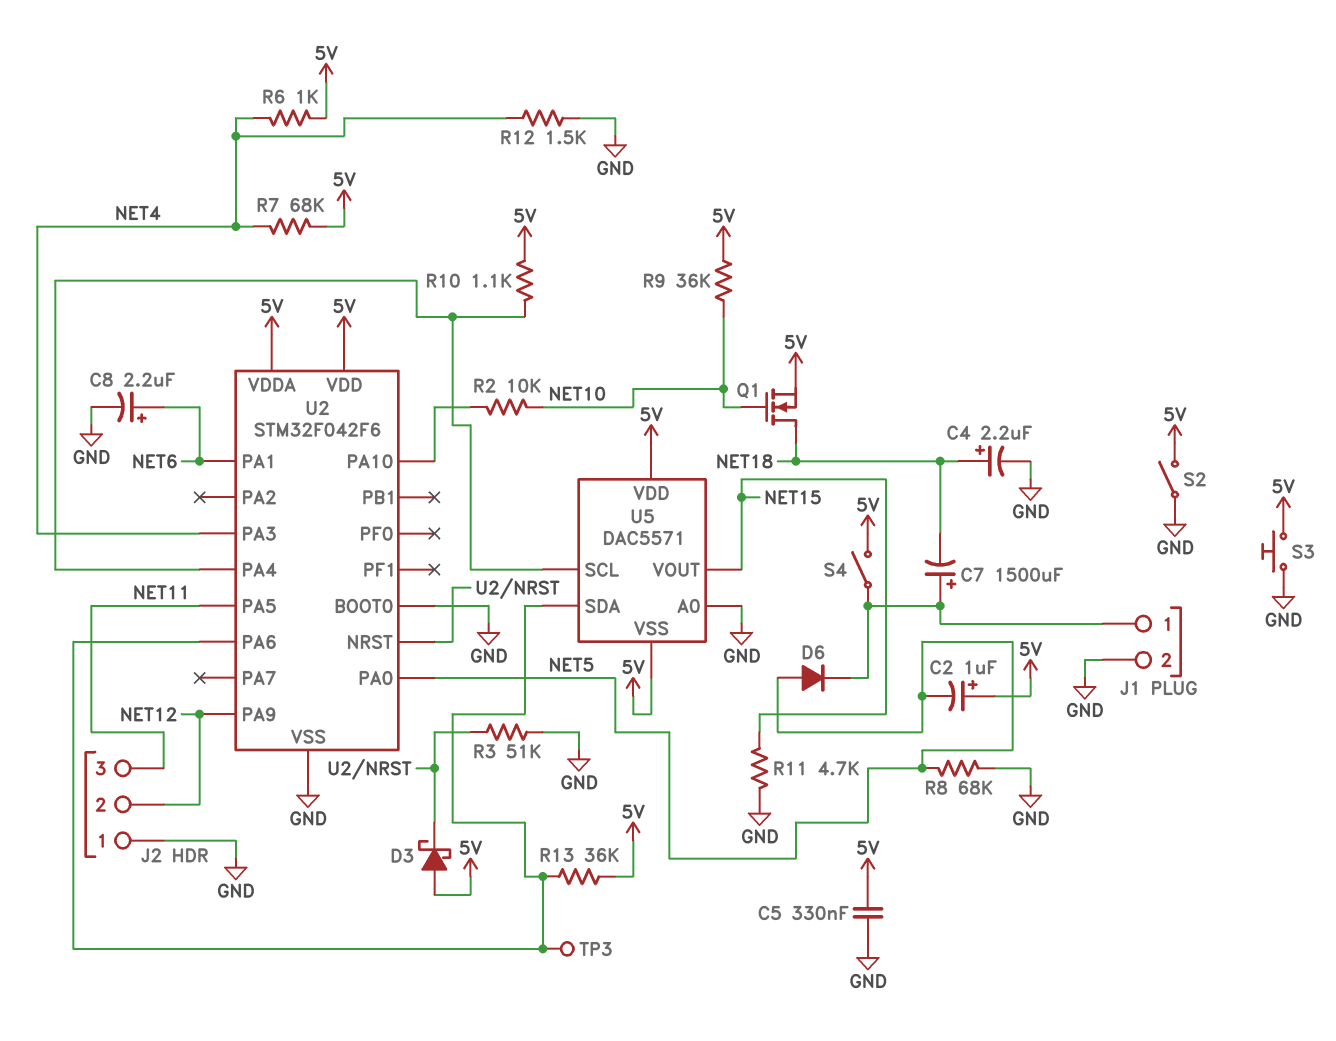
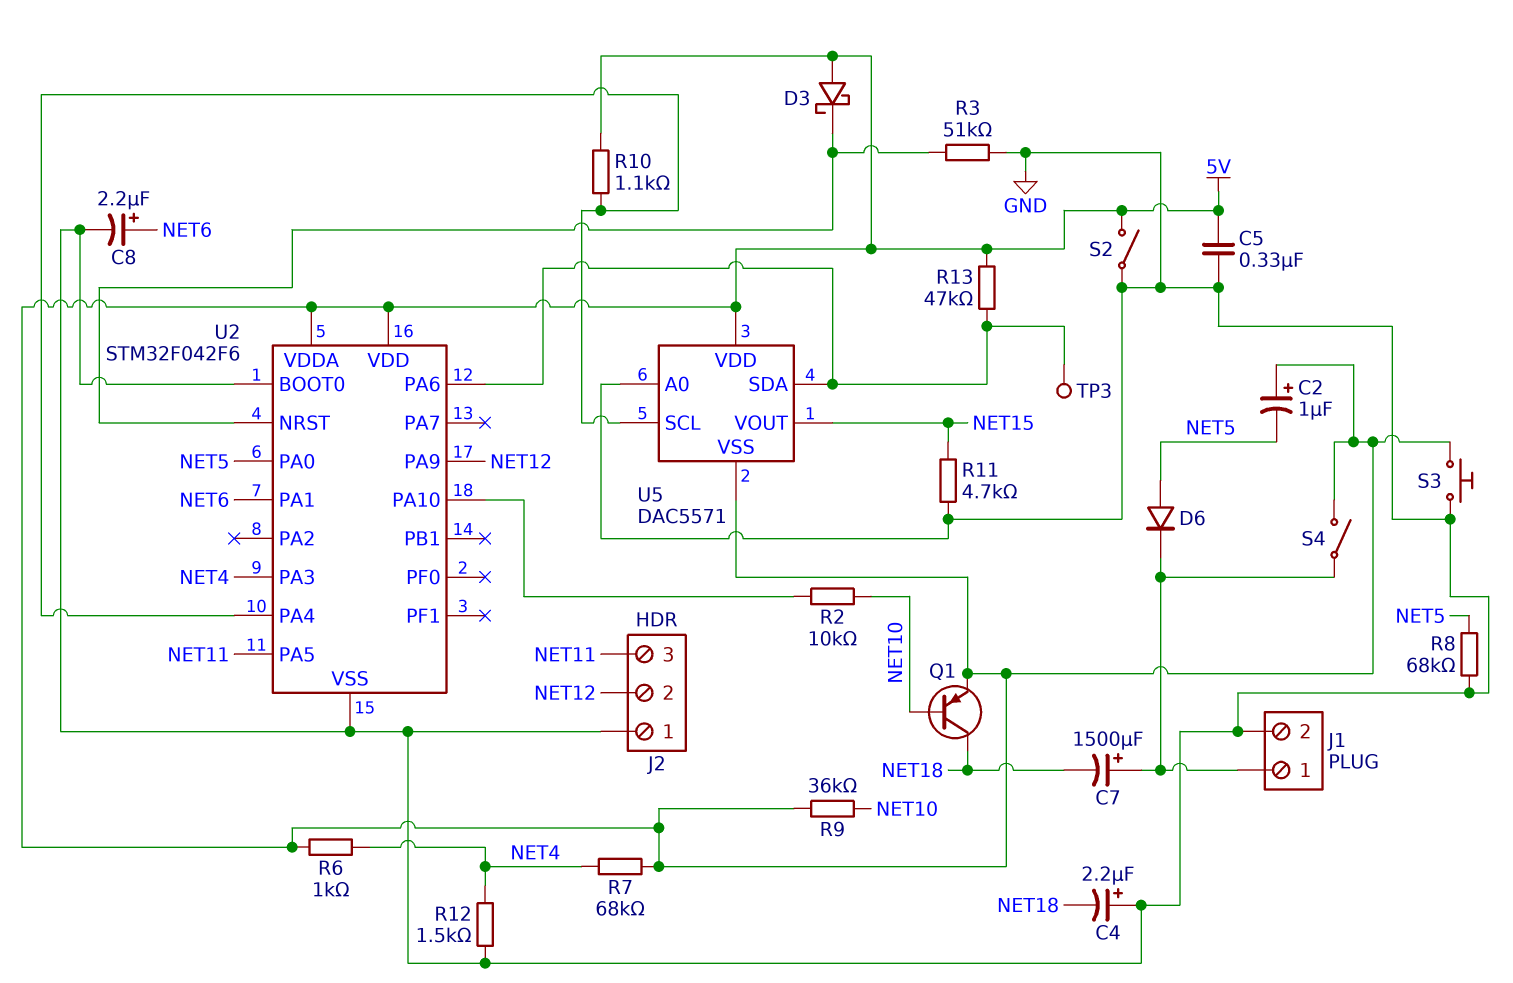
C4: 2.2uF (plus NET18, minus GND) -> 2.2uF (plus GND, minus NET18)
Q1: NMOS (G NET10, D NET18, S 5V) -> PNP (B NET10, C NET18, E 5V)
R13: 36k (5V, U2/PA6) -> 47k (5V, U2/PA6)

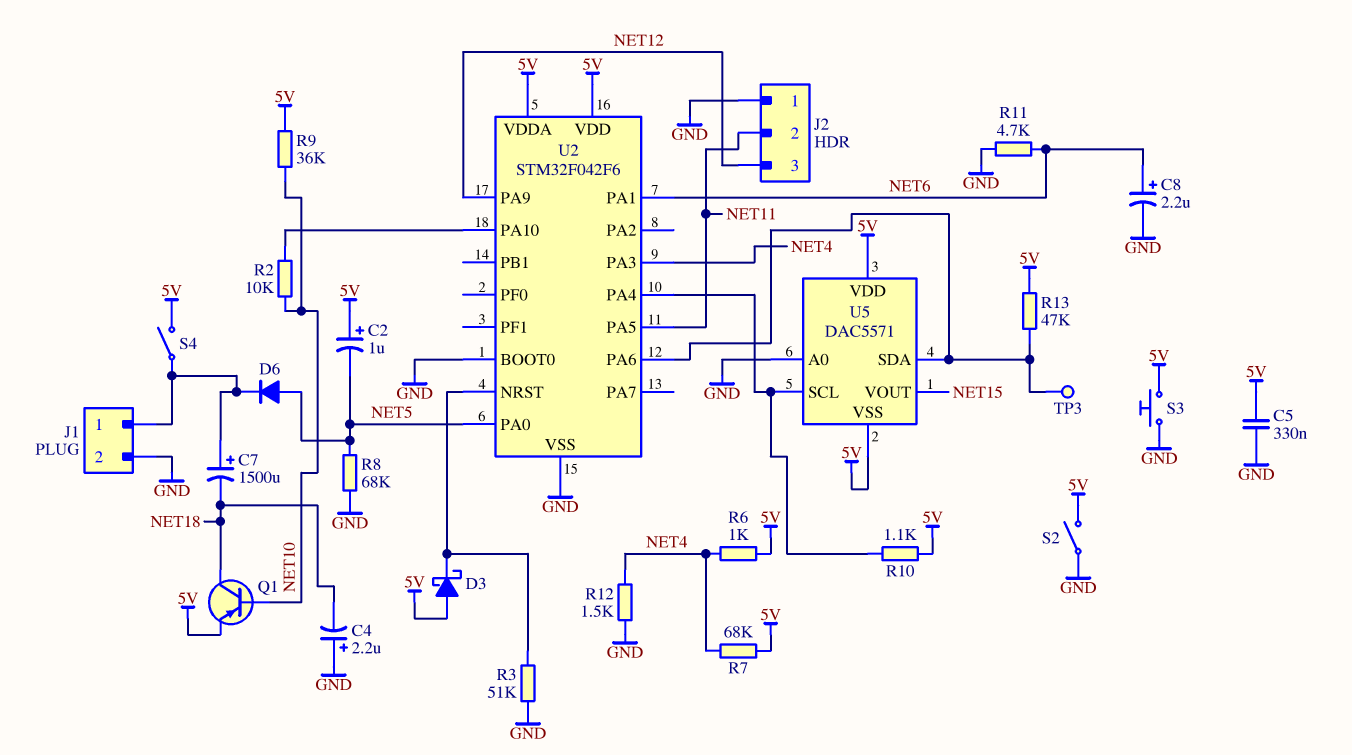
J2 pin 2: NET12 -> NET11
J2 pin 3: NET11 -> NET12
R11: 4.7k (GND, NET15) -> 4.7k (GND, NET6)

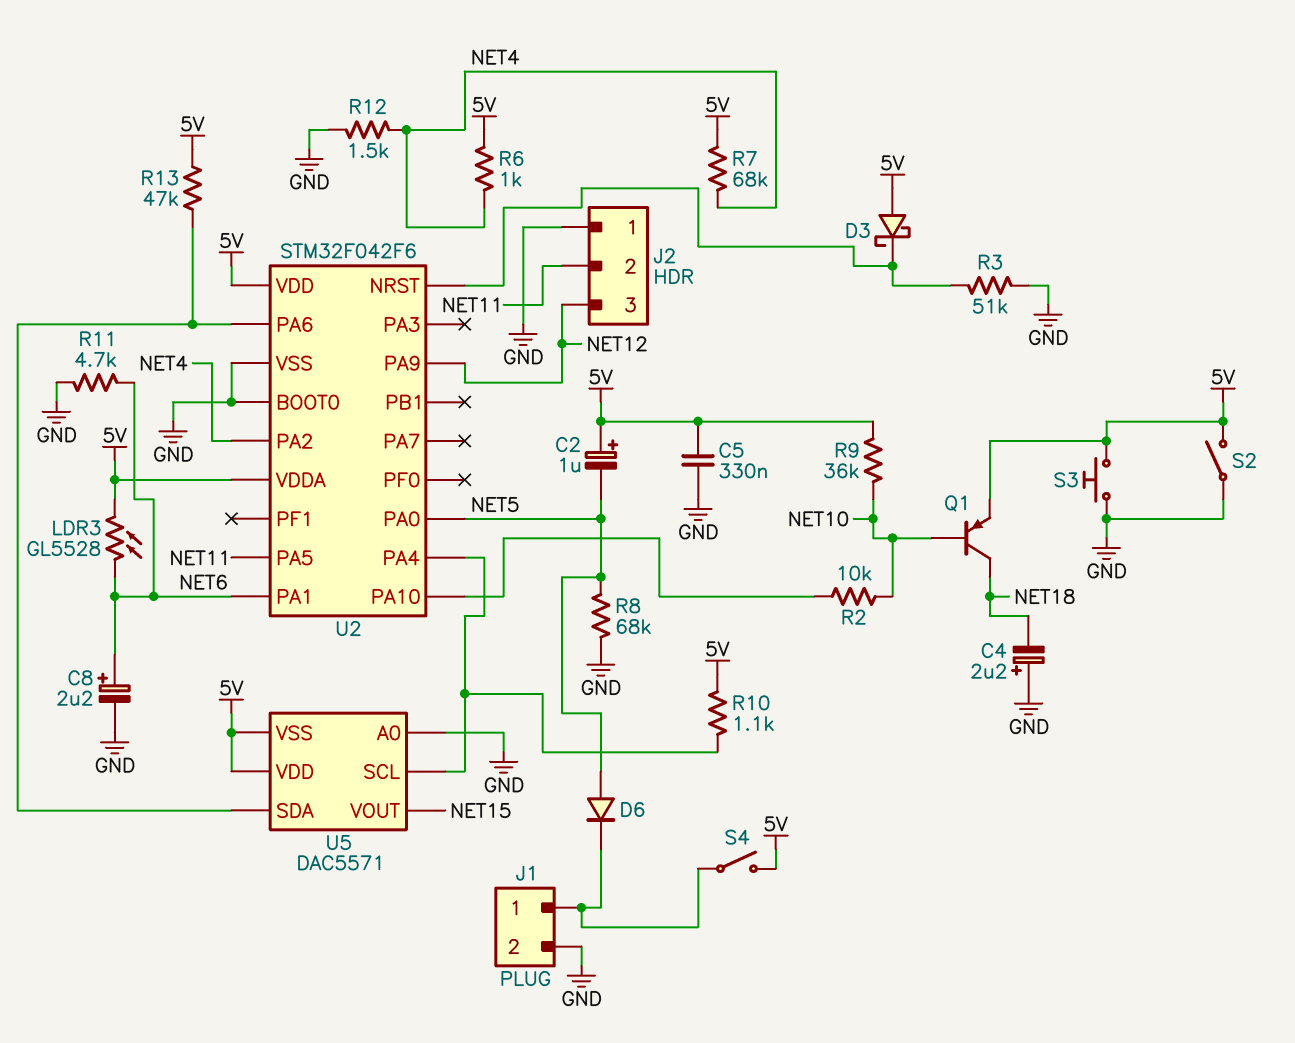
C7: 1500uF (plus J1/1, minus NET18) -> none
LDR3: none -> GL5528 (5V, NET6)
TP3: test point (U2/PA6) -> none
U2 pin PA2: none -> NET4
U2 pin PA3: NET4 -> none

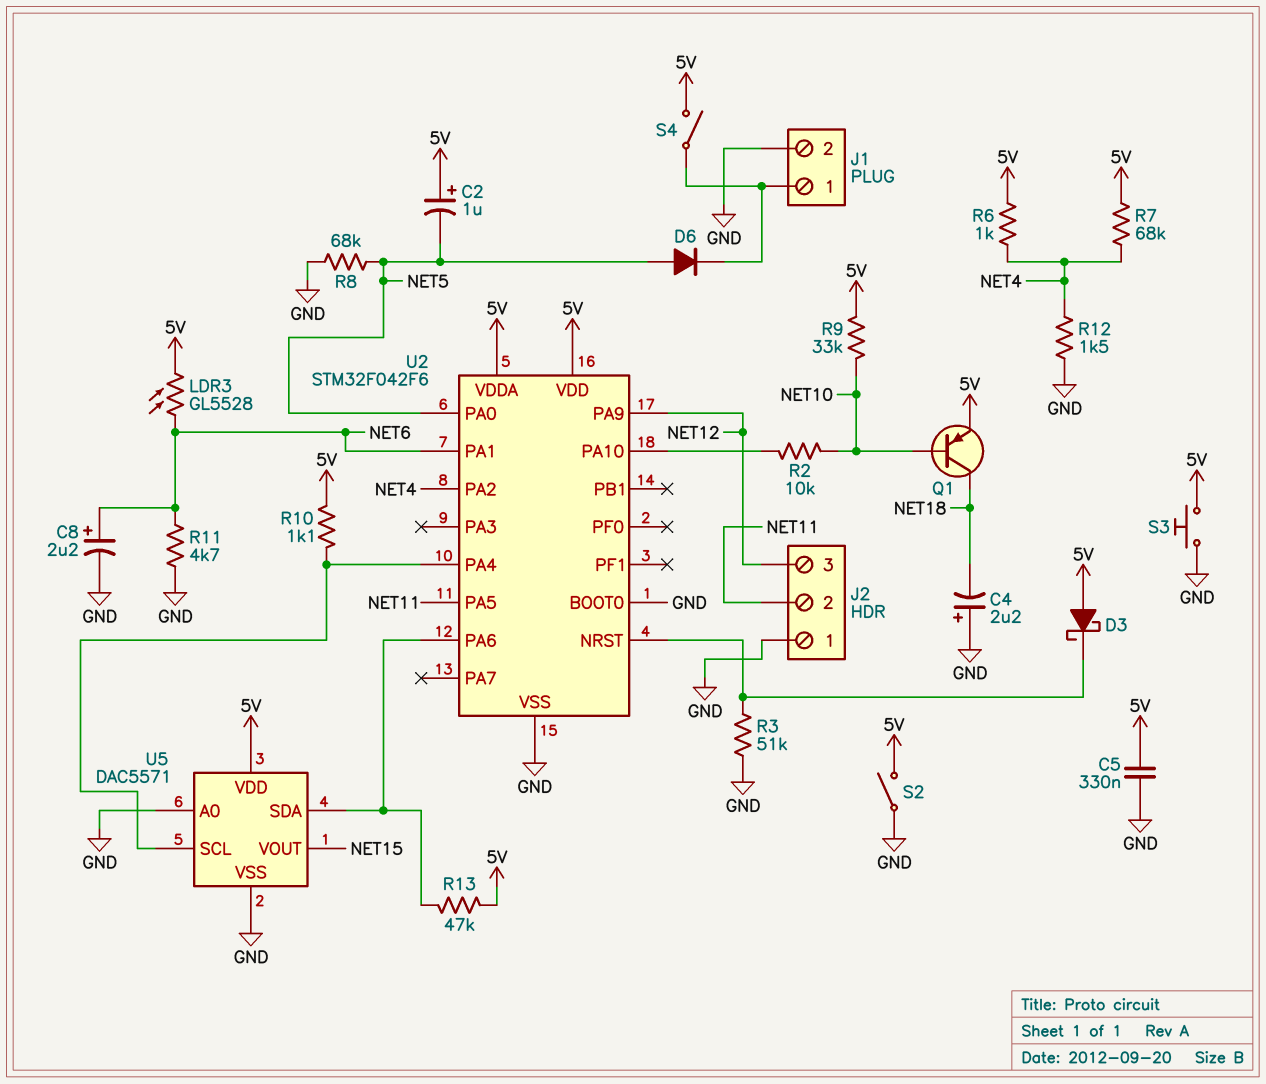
R9: 36k (5V, NET10) -> 33k (5V, NET10)
U5 pin VSS: 5V -> GND

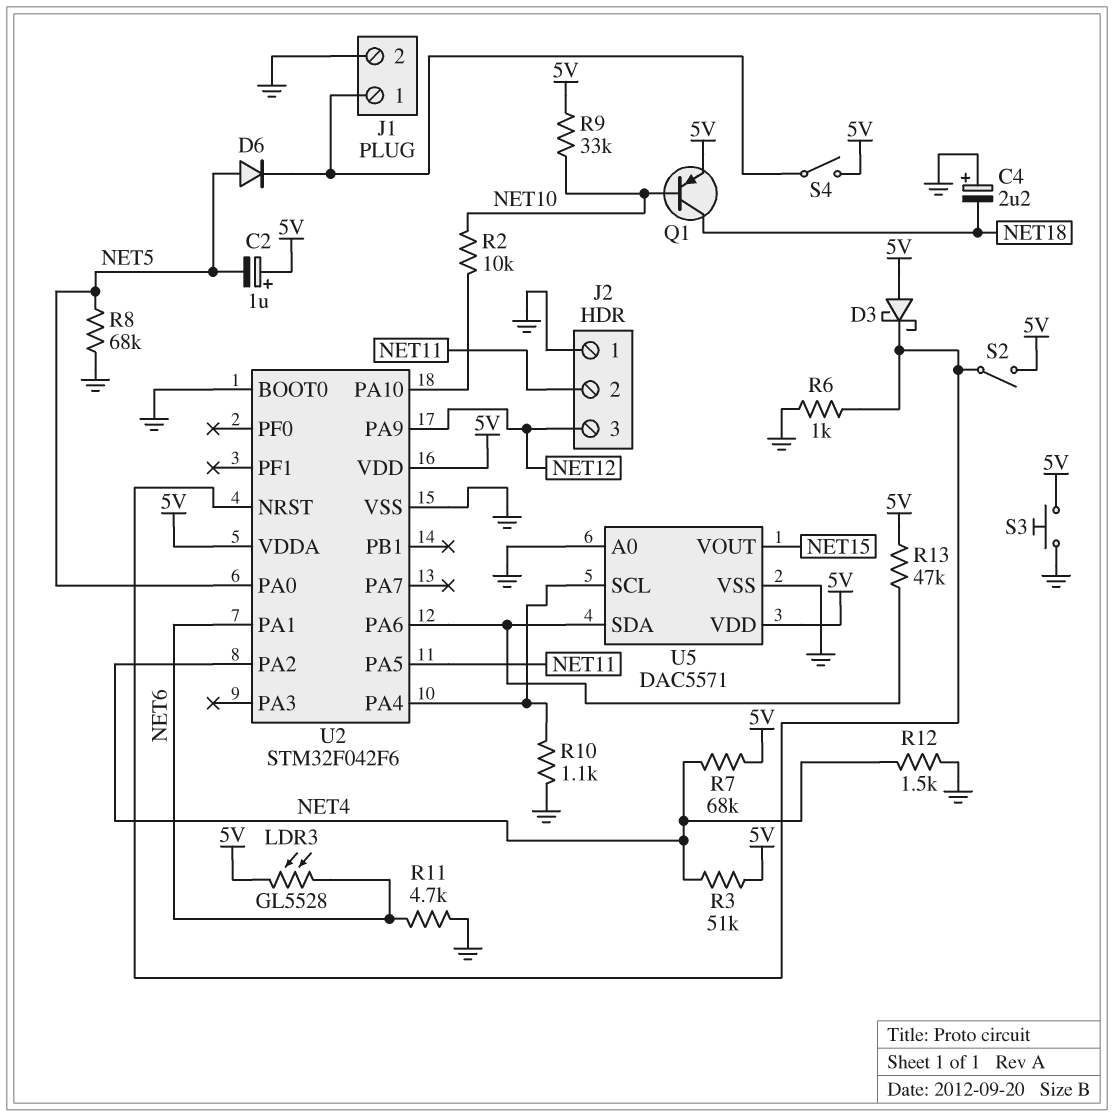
C5: 330nF (5V, GND) -> none
C8: 2.2uF (plus NET6, minus GND) -> none
R3: 51k (GND, U2/NRST) -> 51k (5V, NET4)
R6: 1k (5V, NET4) -> 1k (GND, U2/NRST)
R10: 1.1k (5V, U2/PA4) -> 1.1k (GND, U2/PA4)
S2: switch (5V, GND) -> switch (5V, U2/NRST)

